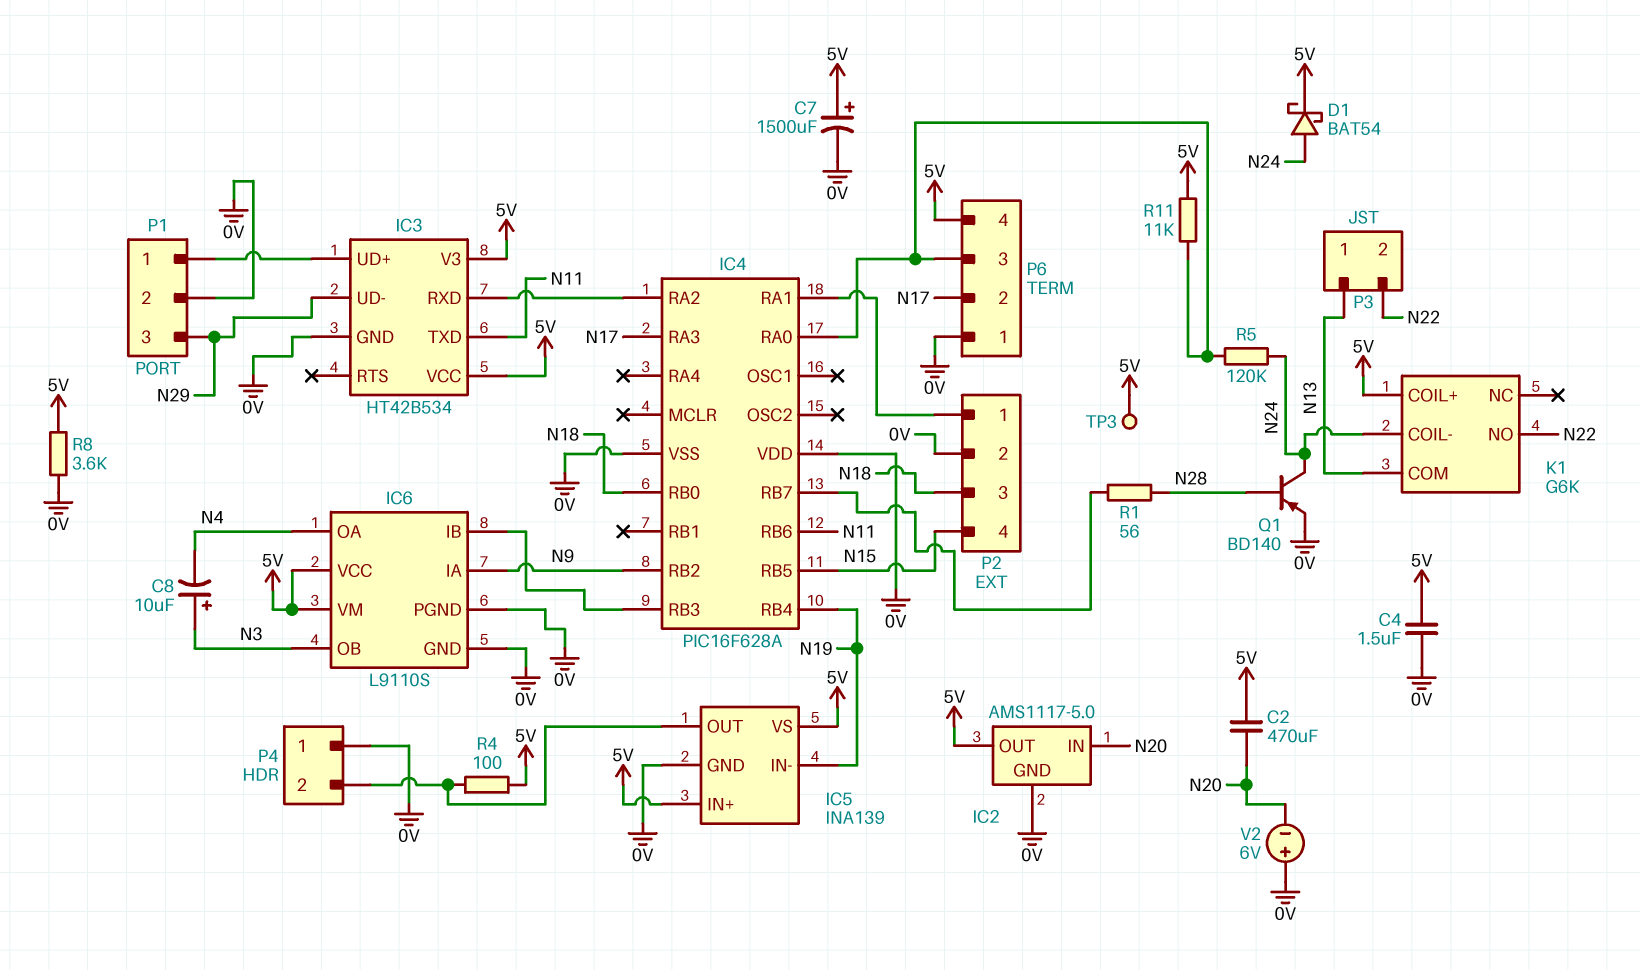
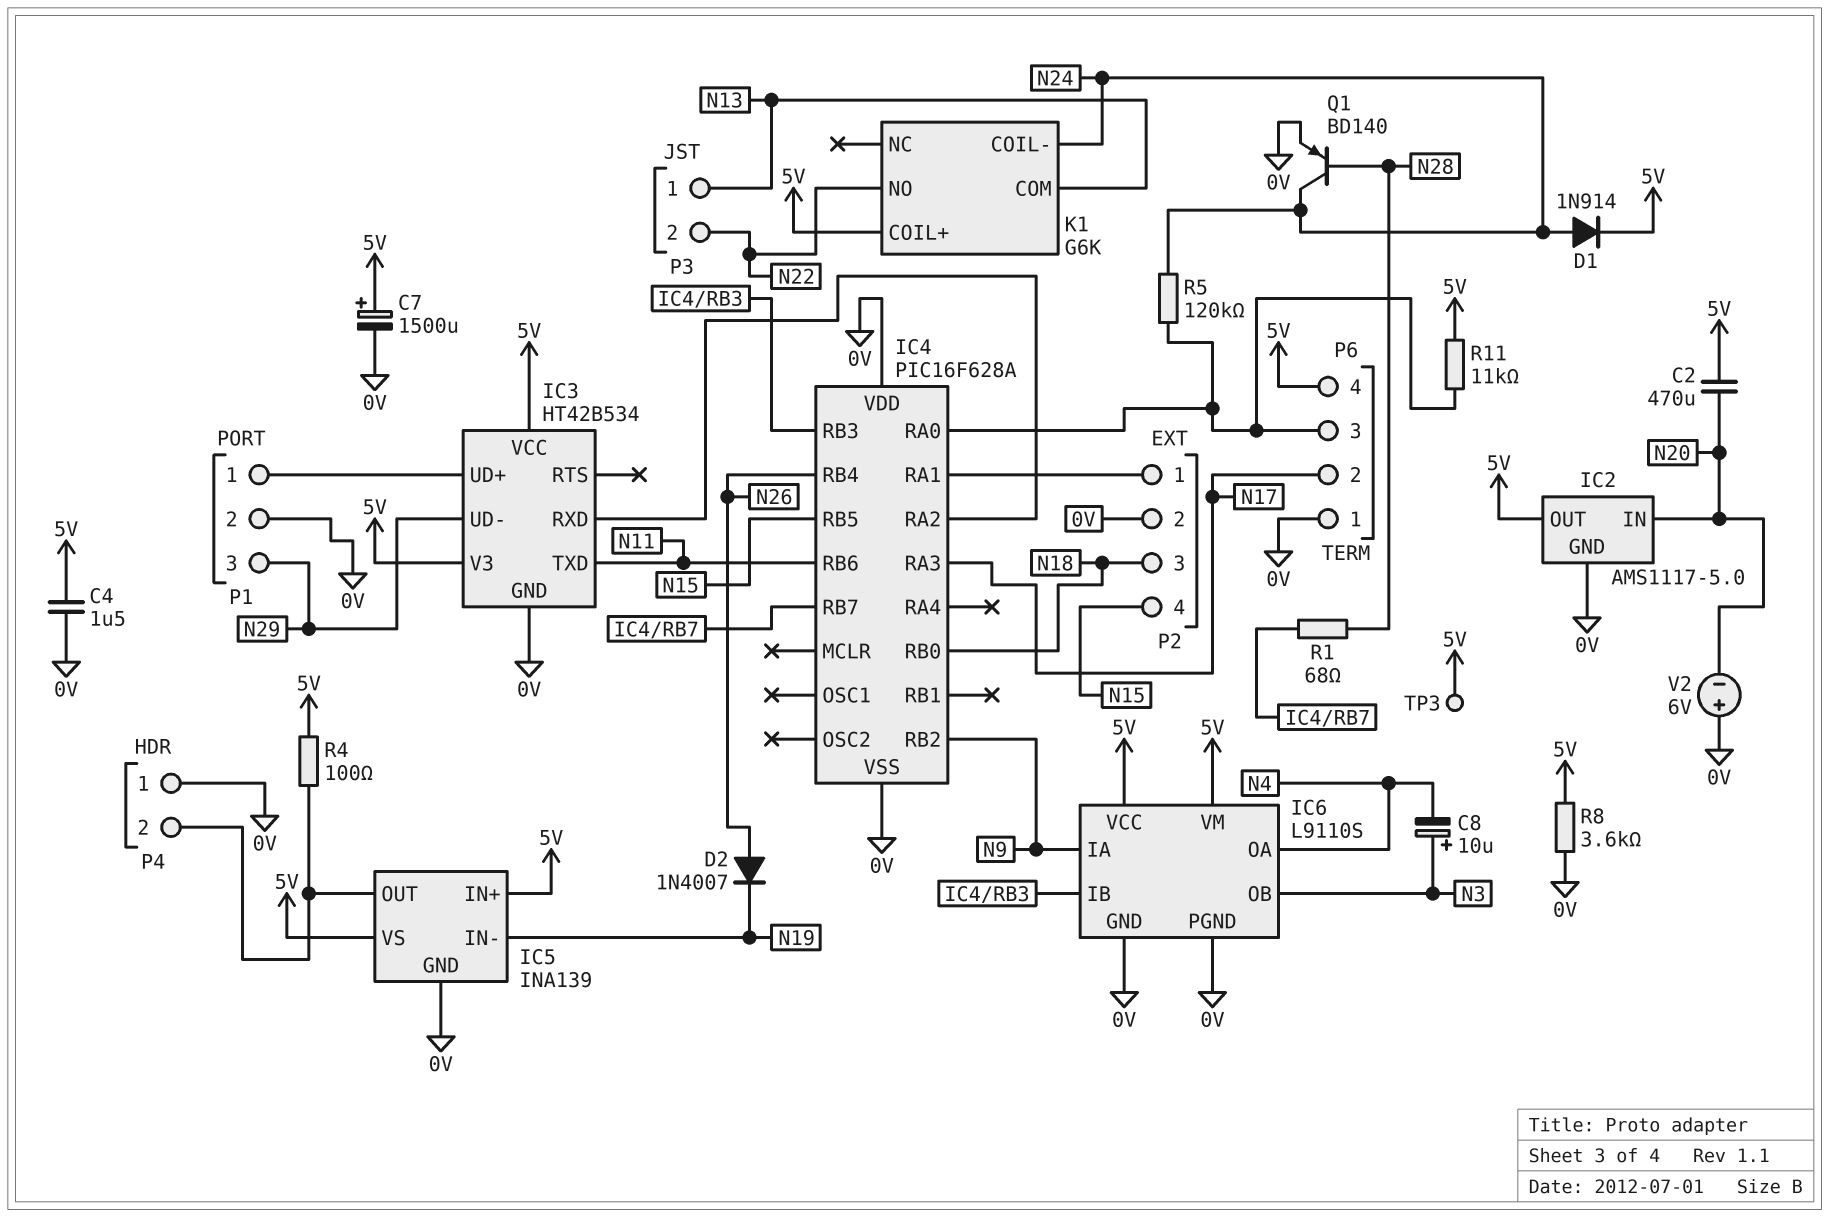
D1: schottky BAT54 (A N24, K 5V) -> diode 1N914 (A N24, K 5V)
D2: none -> diode 1N4007 (A N26, K N19)
IC4 pin RB4: N19 -> N26
R1: 56 (IC4/RB7, N28) -> 68 (IC4/RB7, N28)

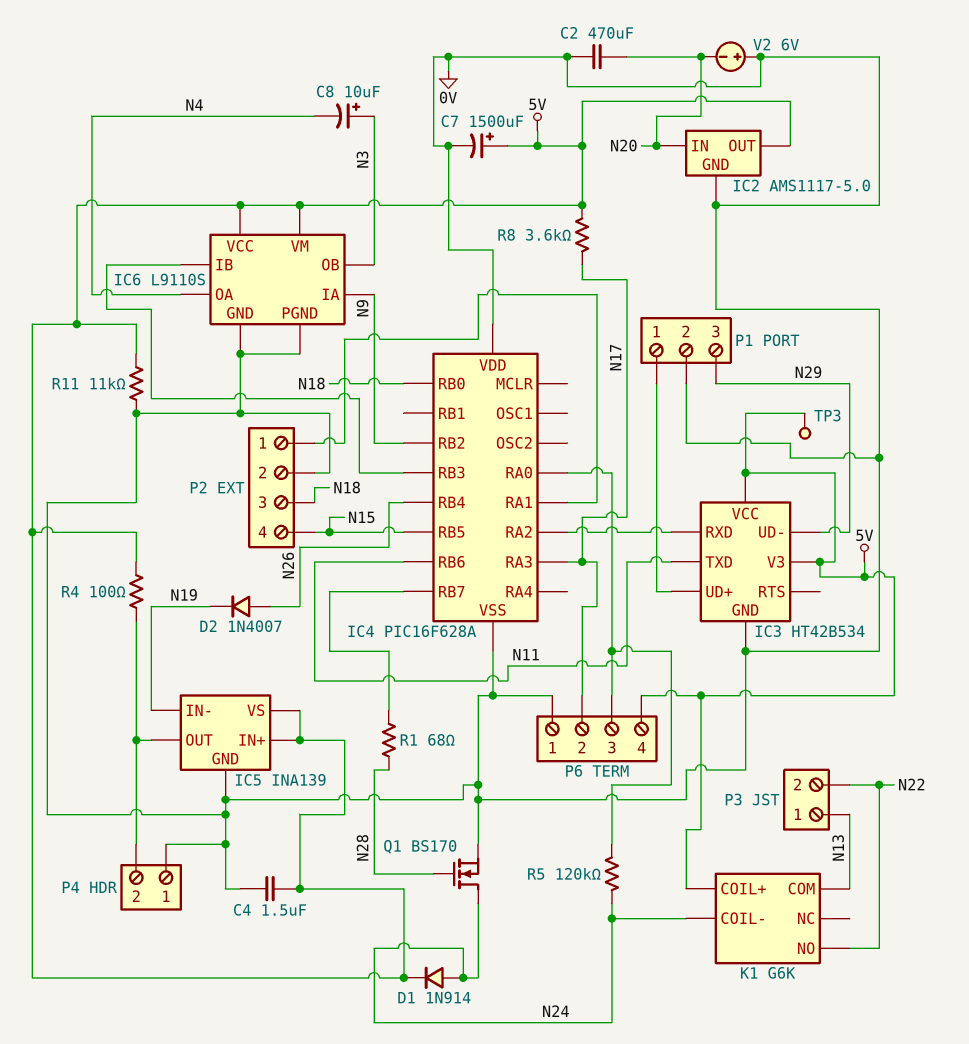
C2: 470uF (5V, N20) -> 470uF (0V, N20)
Q1: PNP BD140 (B N28, C N24, E 0V) -> NMOS BS170 (G N28, D N24, S 0V)
R8: 3.6k (0V, 5V) -> 3.6k (5V, N17)
R11: 11k (5V, IC4/RA0) -> 11k (0V, 5V)

